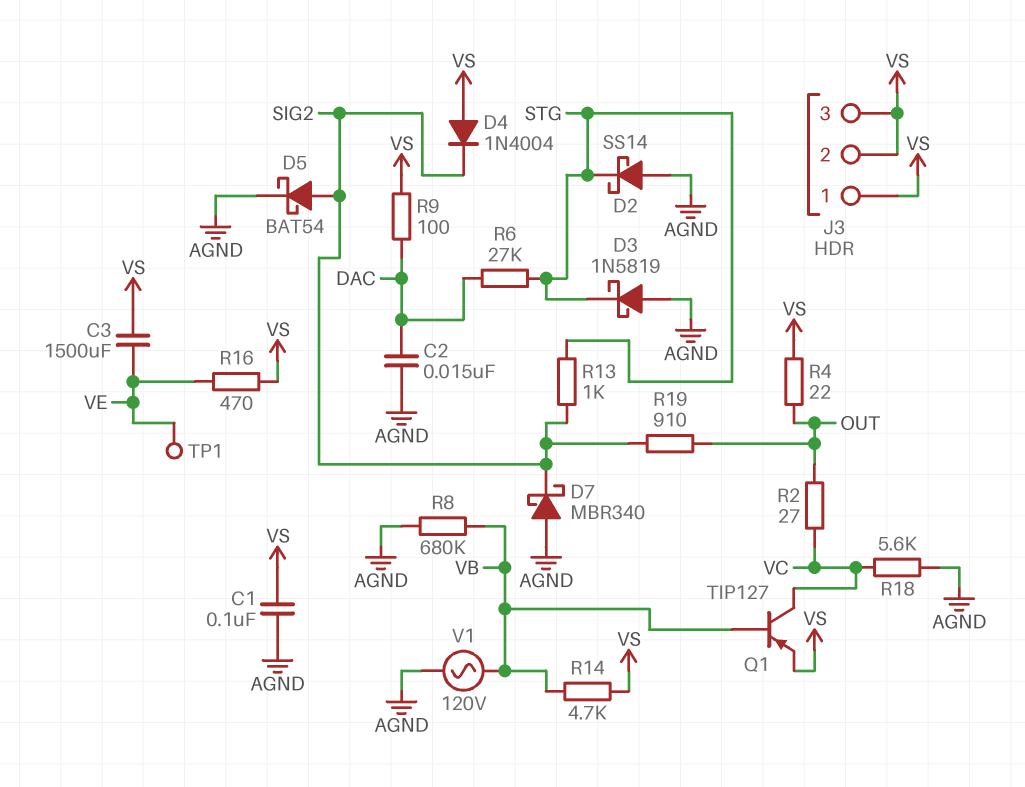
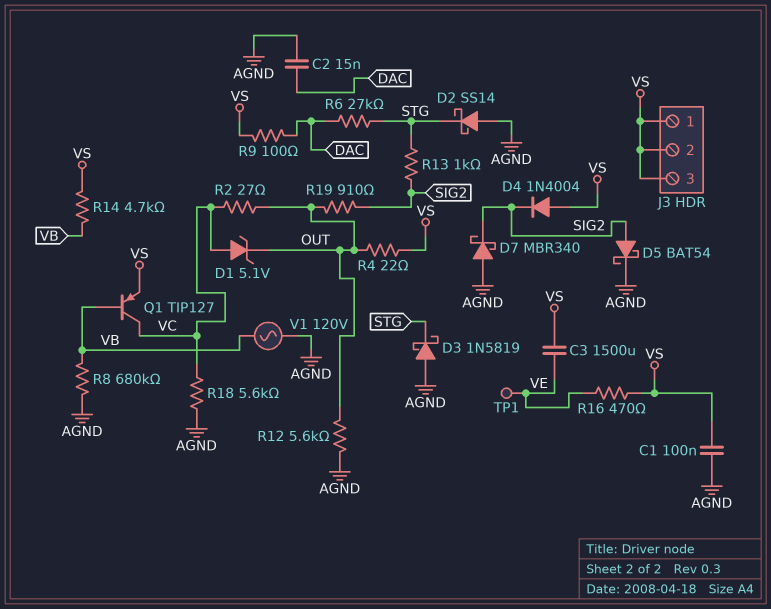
D1: none -> zener 5.1V (A VC, K OUT)
R12: none -> 5.6k (AGND, OUT)

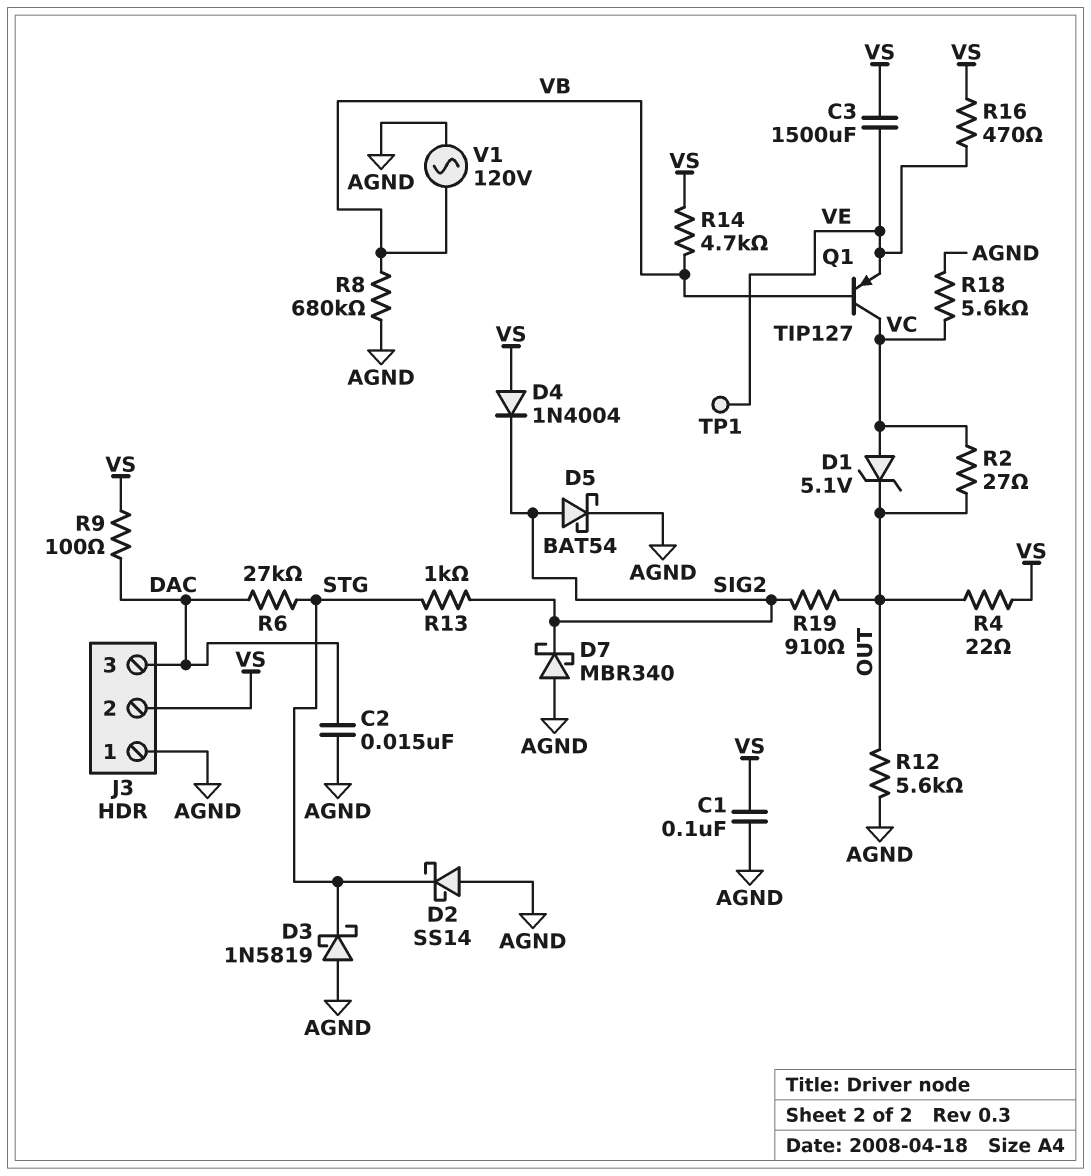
J3 pin 1: VS -> AGND
J3 pin 3: VS -> DAC
Q1: PNP TIP127 (B VB, C VC, E VS) -> PNP TIP127 (B VB, C VC, E VE)

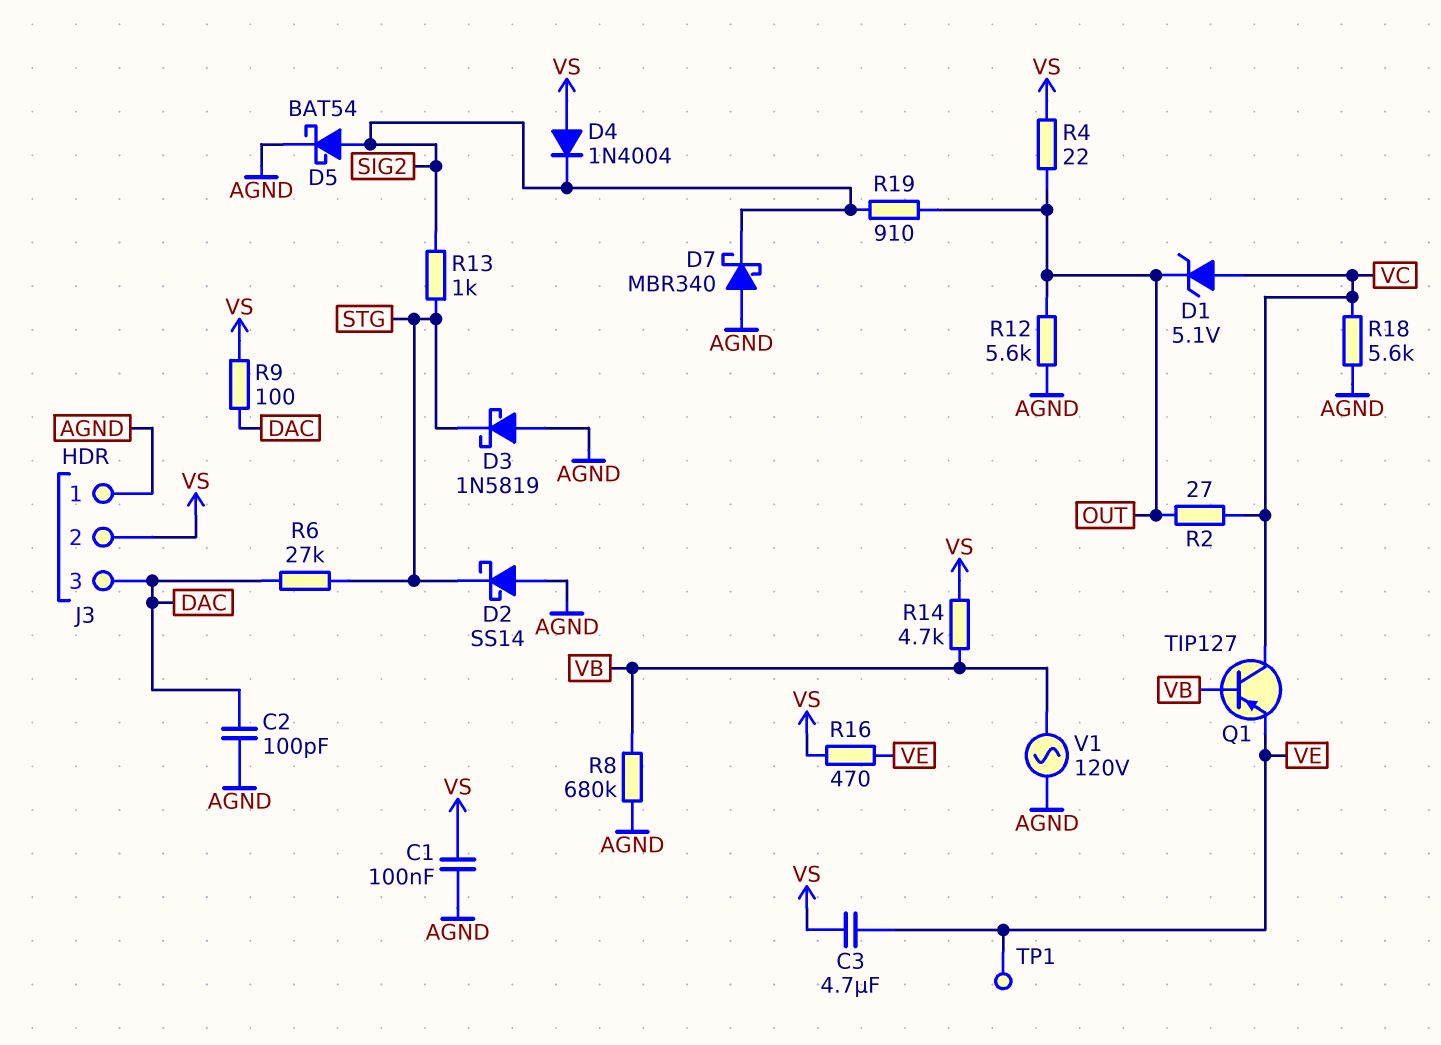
C2: 15nF (AGND, DAC) -> 100pF (AGND, DAC)
C3: 1500uF (VE, VS) -> 4.7uF (VE, VS)

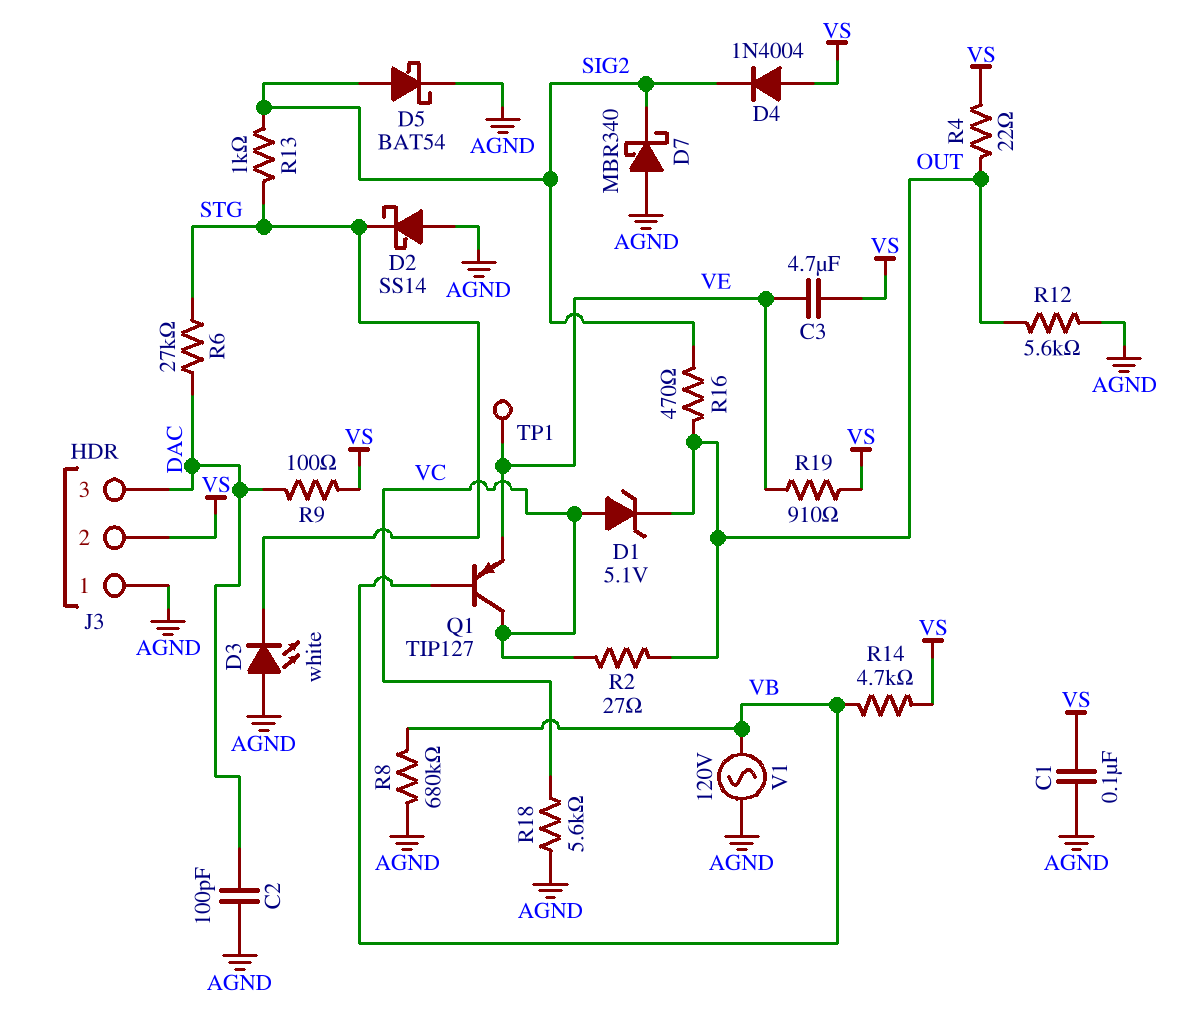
D3: schottky 1N5819 (A AGND, K STG) -> LED white (A AGND, K STG)
R16: 470 (VE, VS) -> 470 (OUT, SIG2)
R19: 910 (OUT, SIG2) -> 910 (VE, VS)

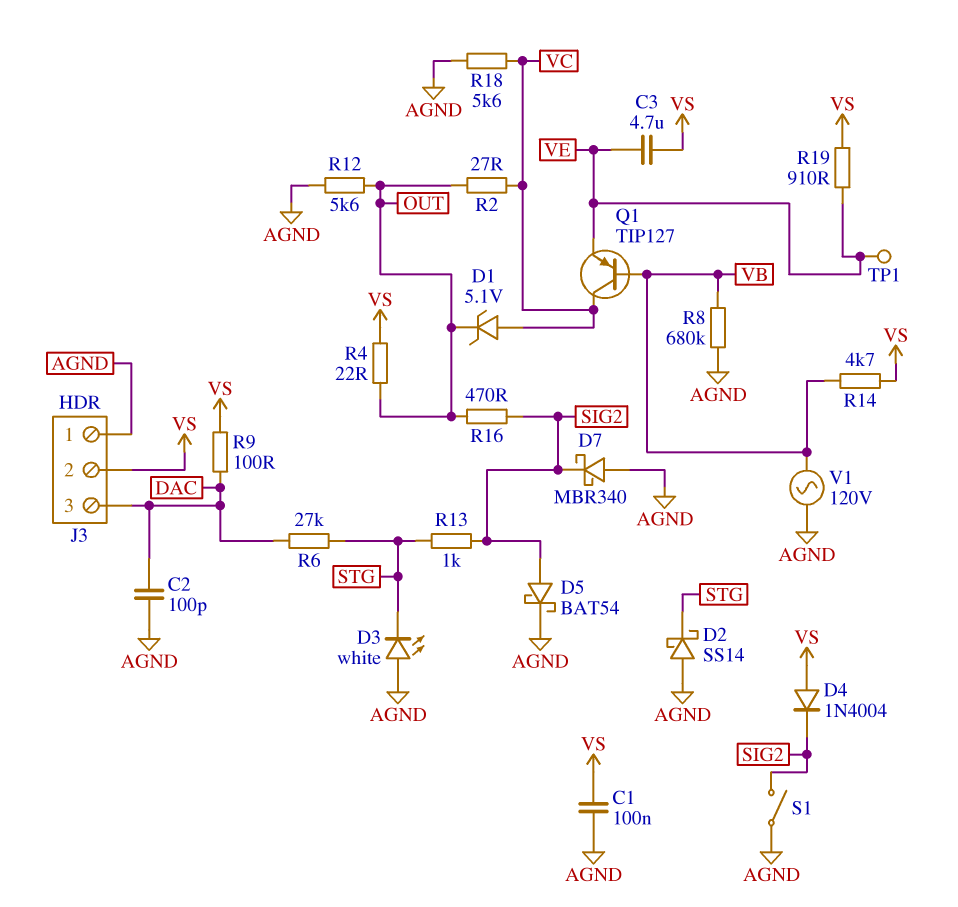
S1: none -> switch (AGND, SIG2)

